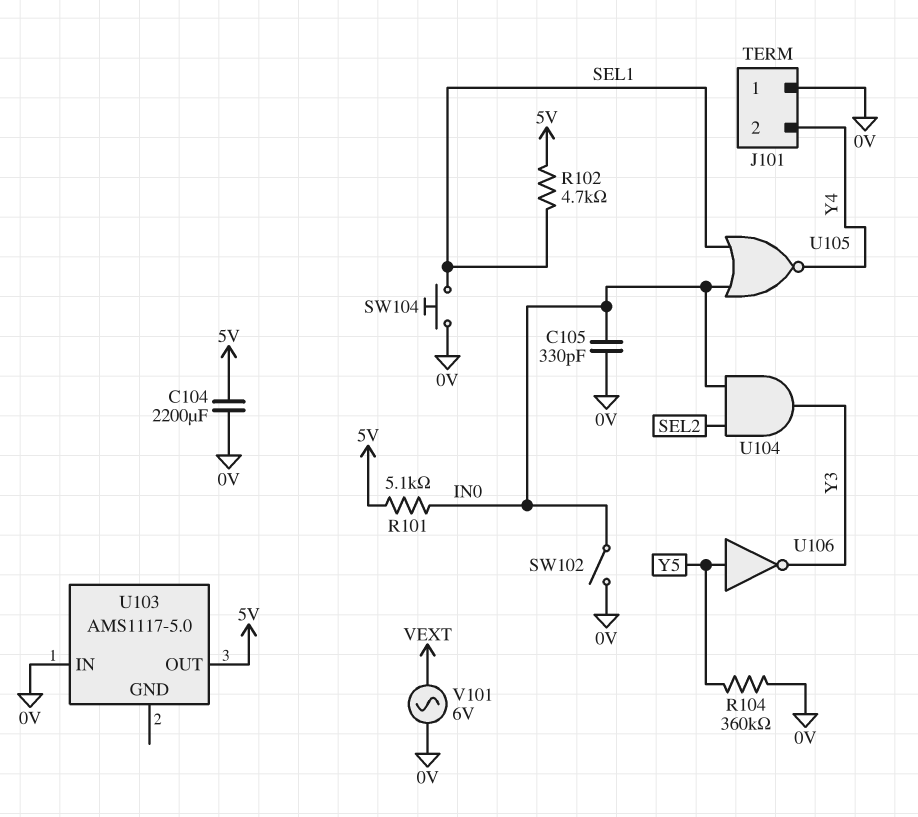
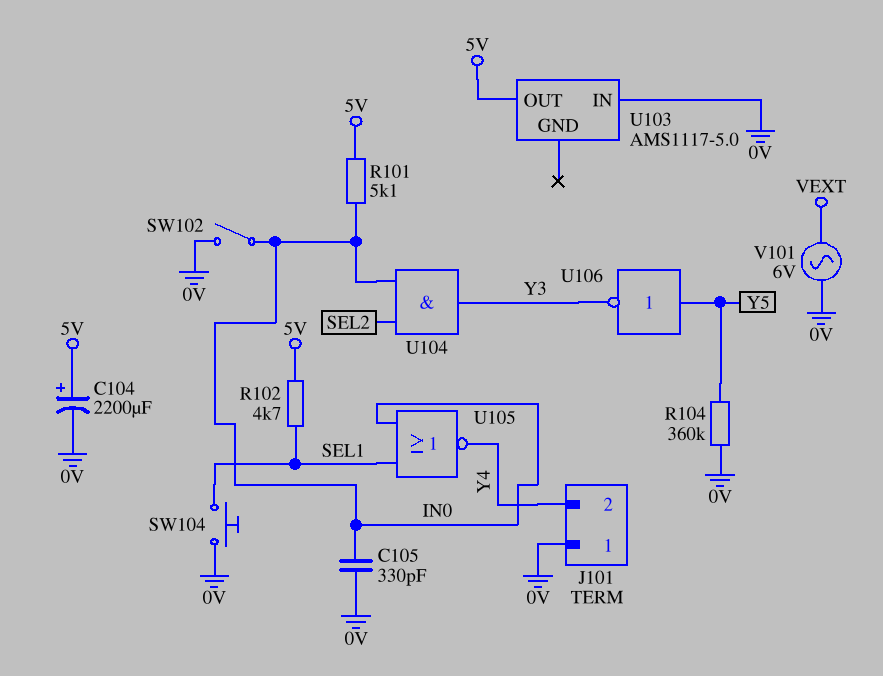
C104: 2200uF (0V, 5V) -> 2200uF (plus 5V, minus 0V)

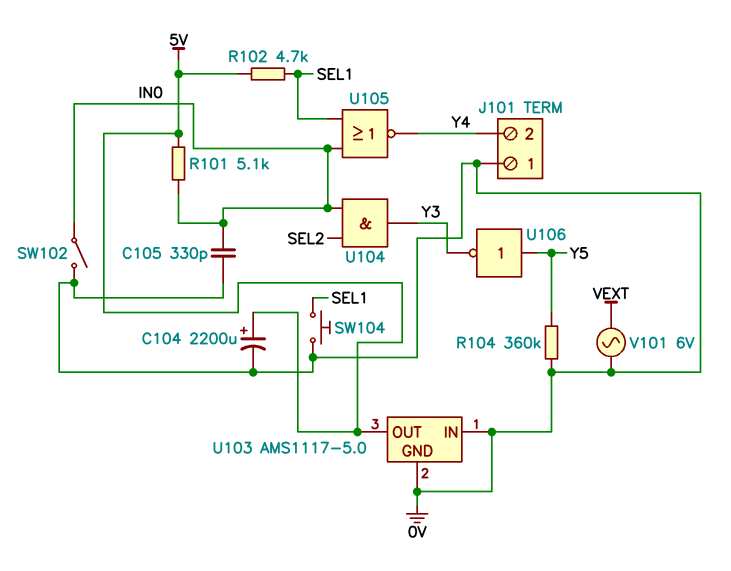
U103 pin GND: none -> 0V

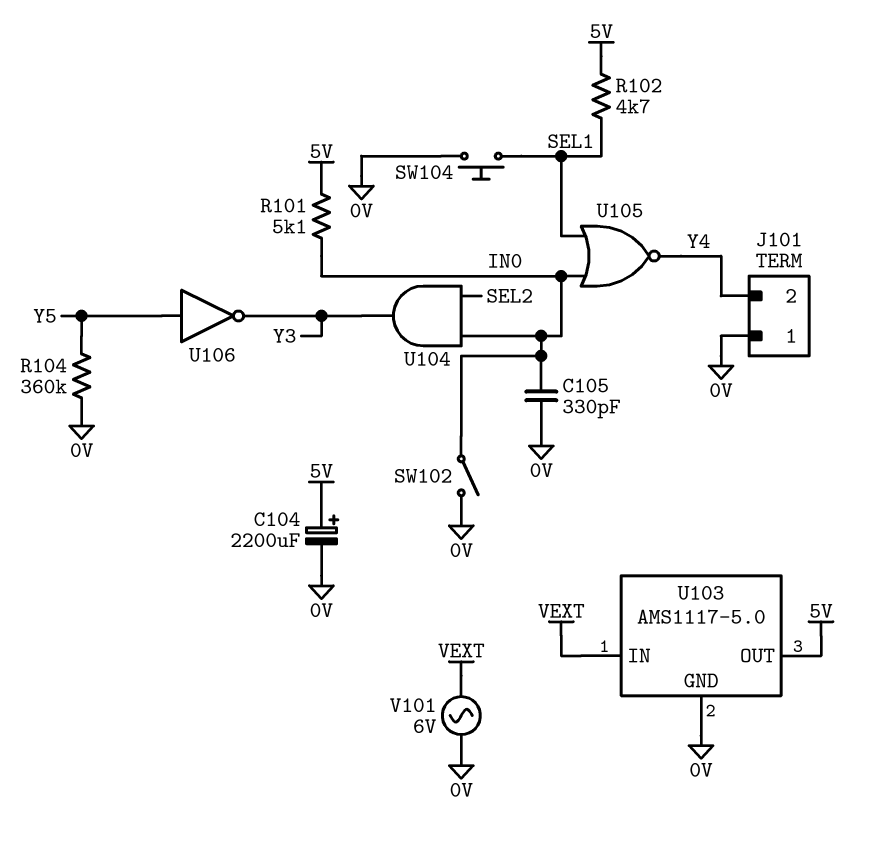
U103 pin IN: 0V -> VEXT

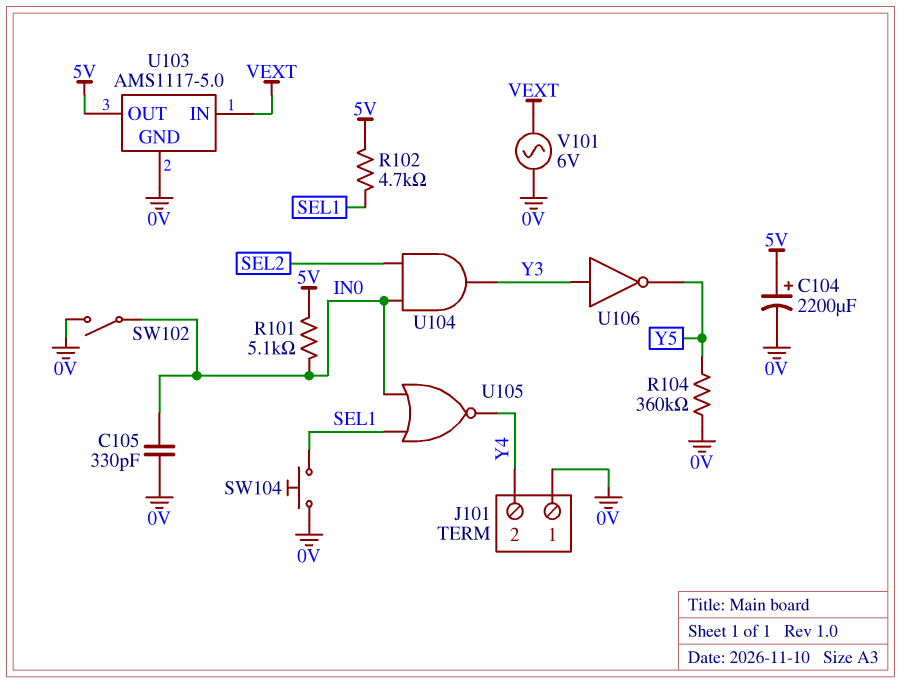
U106: NOT (in Y5, out Y3) -> NOT (in Y3, out Y5)

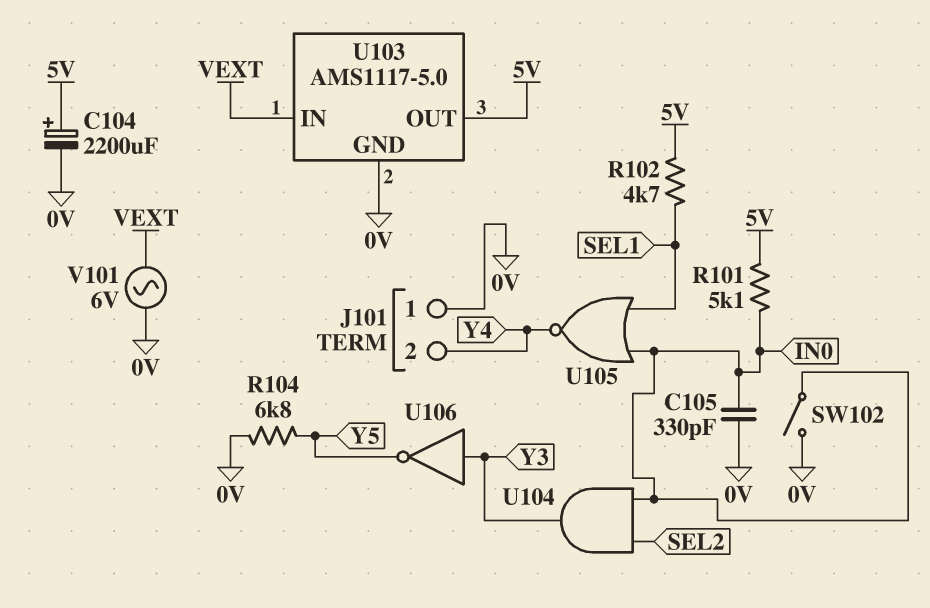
R104: 360k (0V, Y5) -> 6.8k (0V, Y5)
SW104: button (0V, SEL1) -> none

